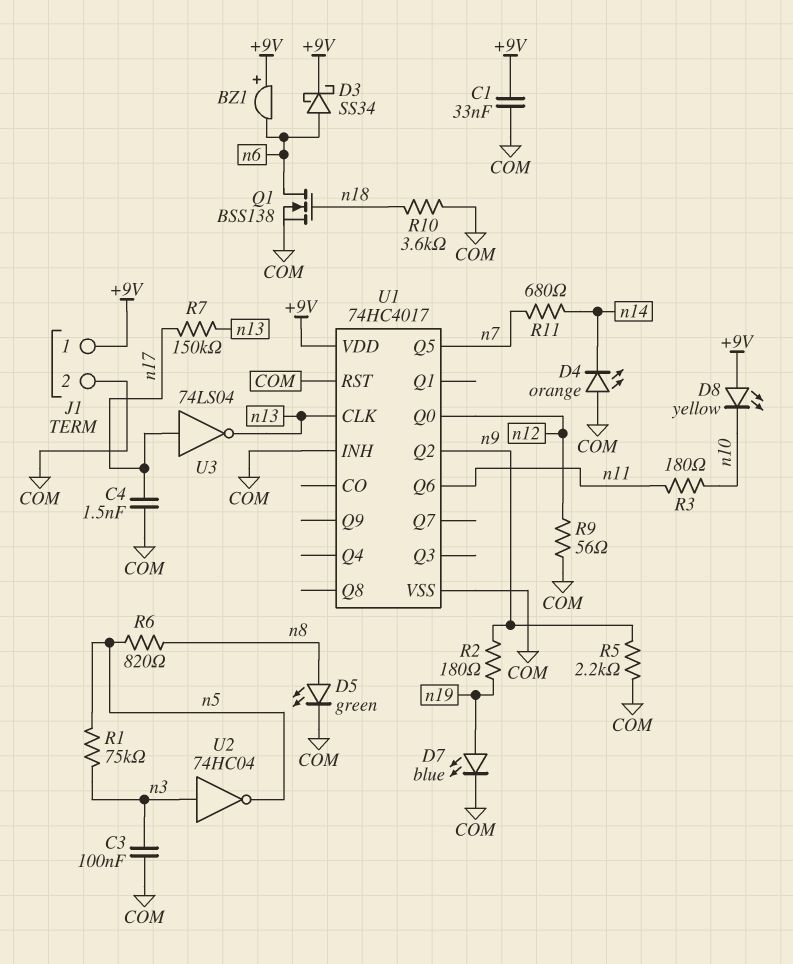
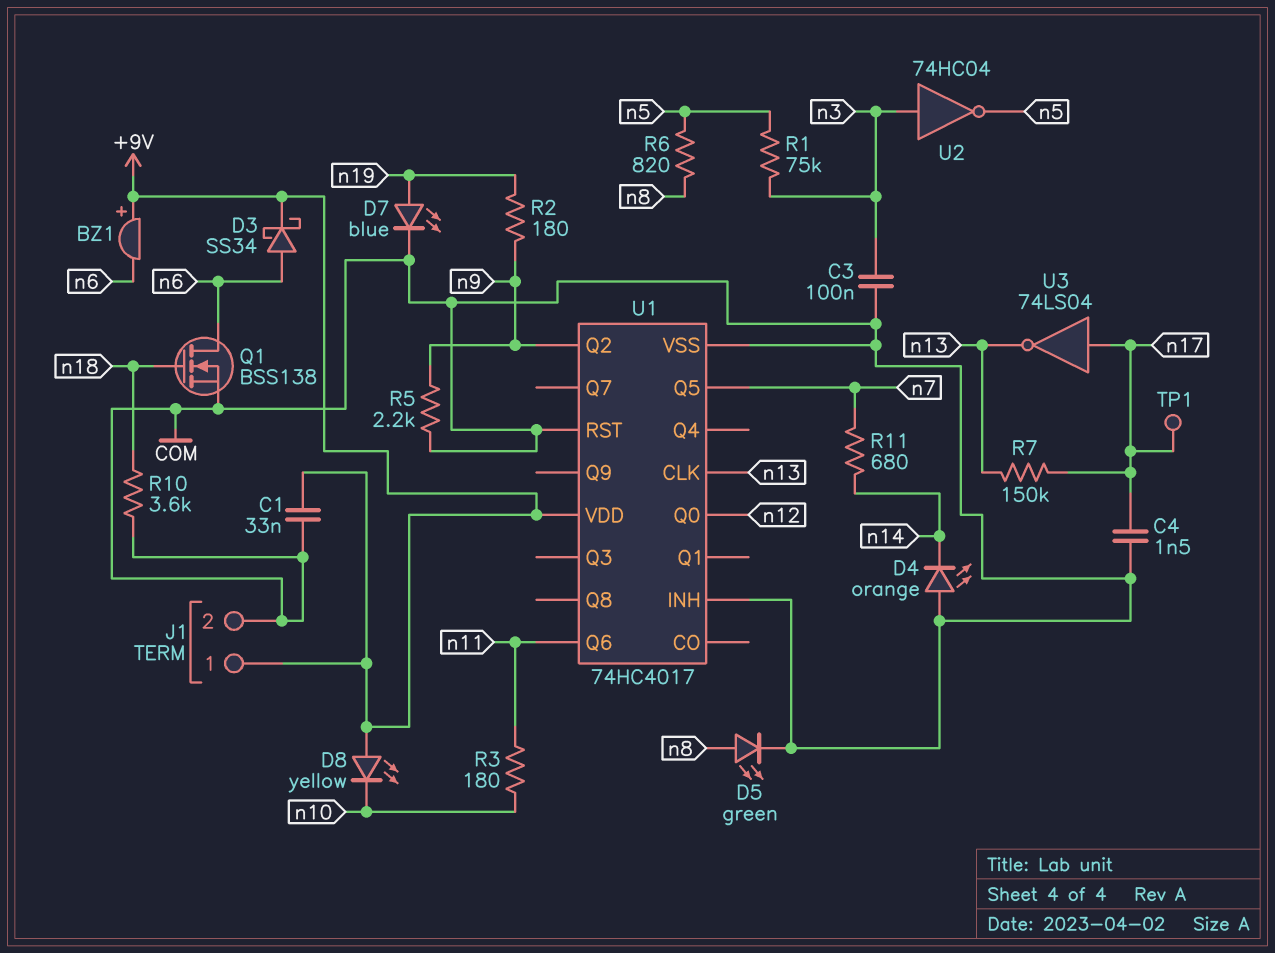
R9: 56 (COM, n12) -> none
TP1: none -> test point (n17)

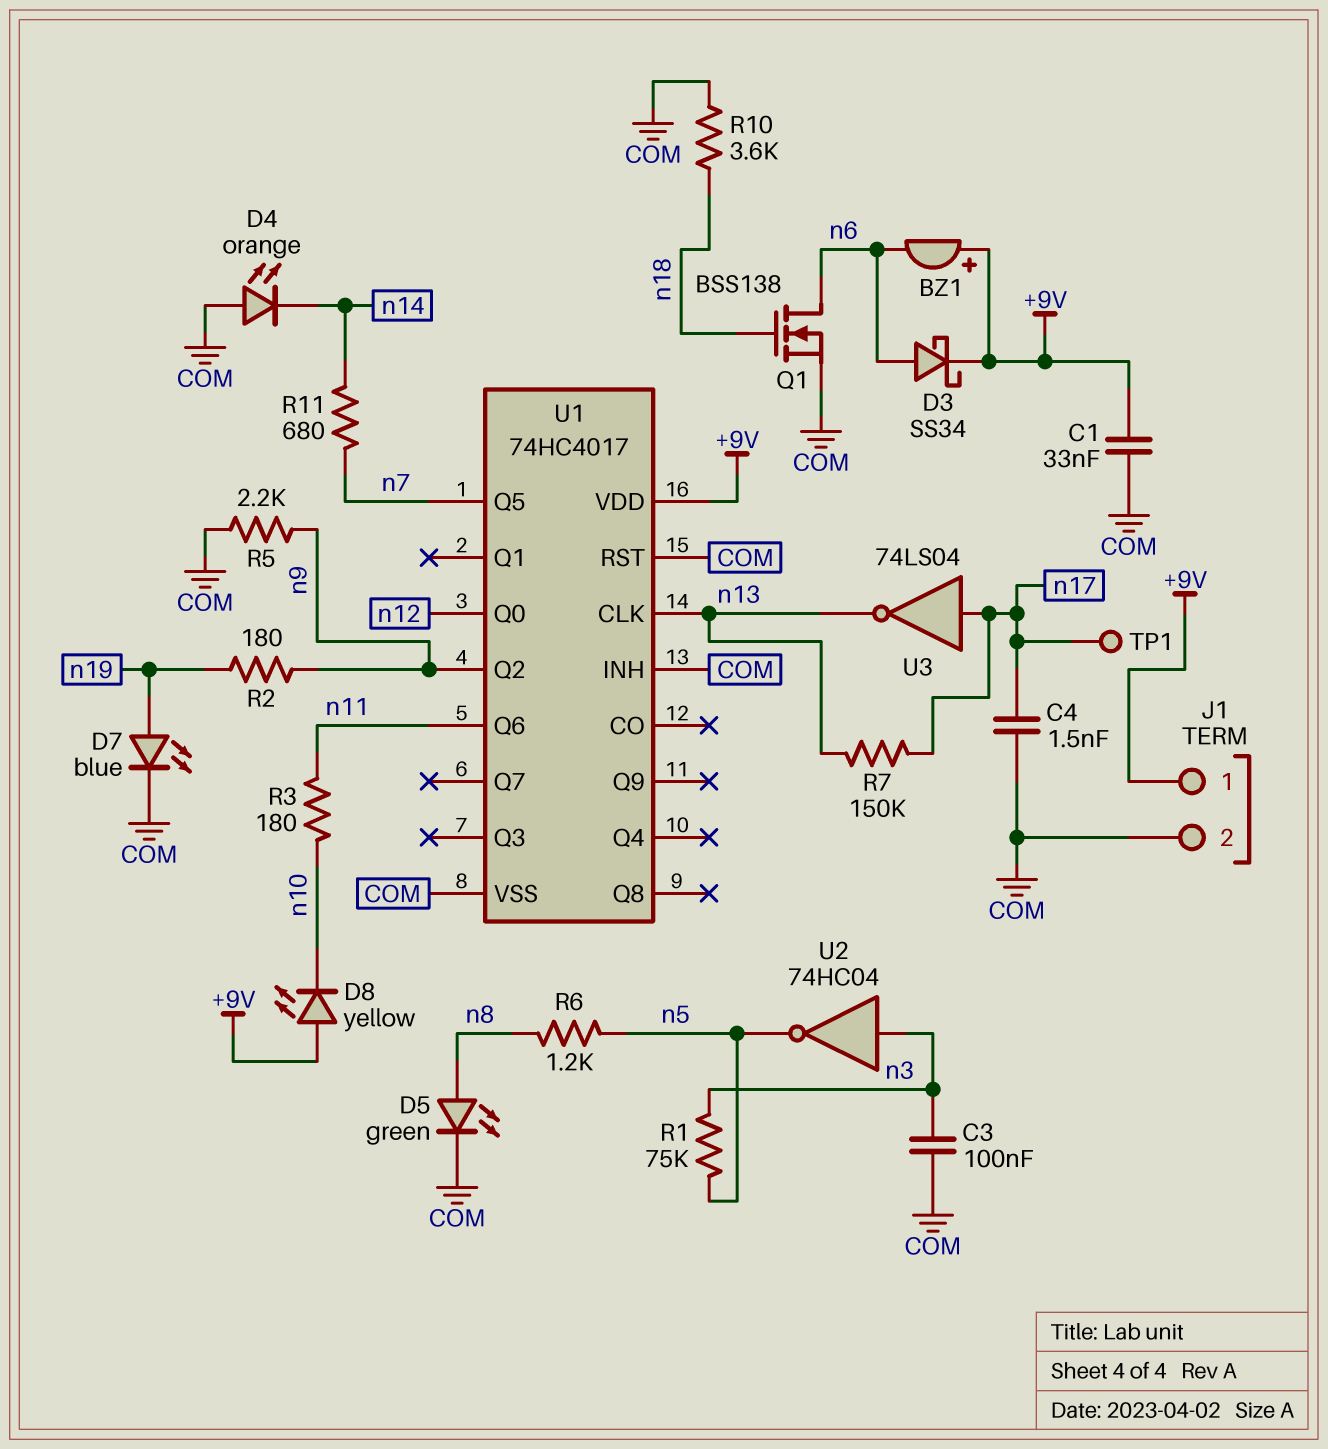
R6: 820 (n5, n8) -> 1.2k (n5, n8)

